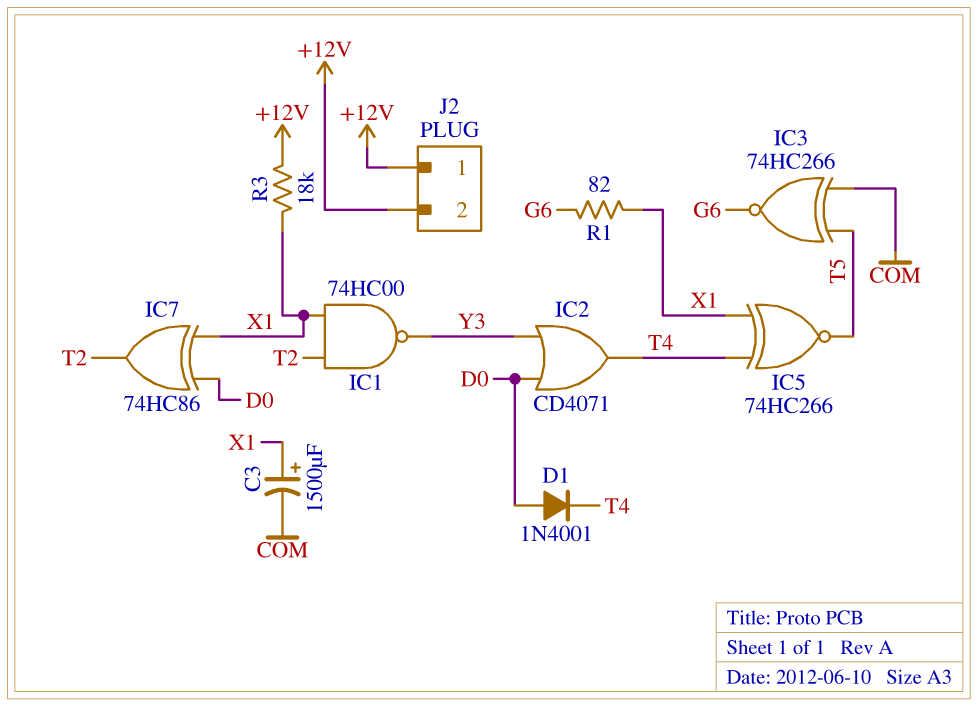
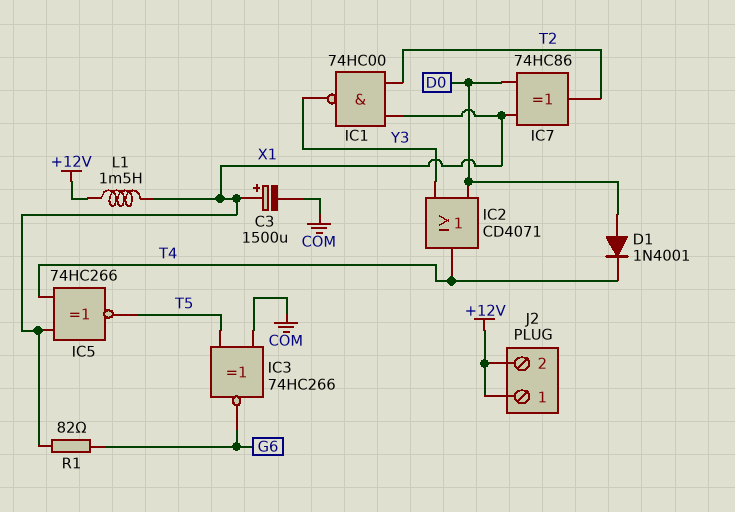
L1: none -> 1.5mH (+12V, X1)
R3: 18k (+12V, X1) -> none

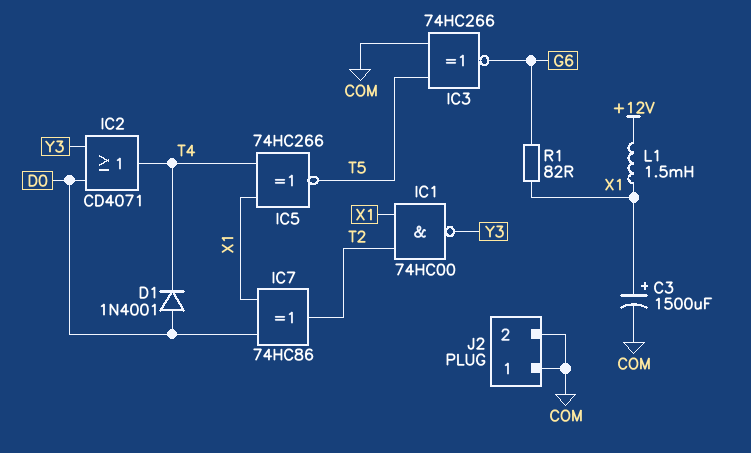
J2 pin 1: +12V -> COM
J2 pin 2: +12V -> COM

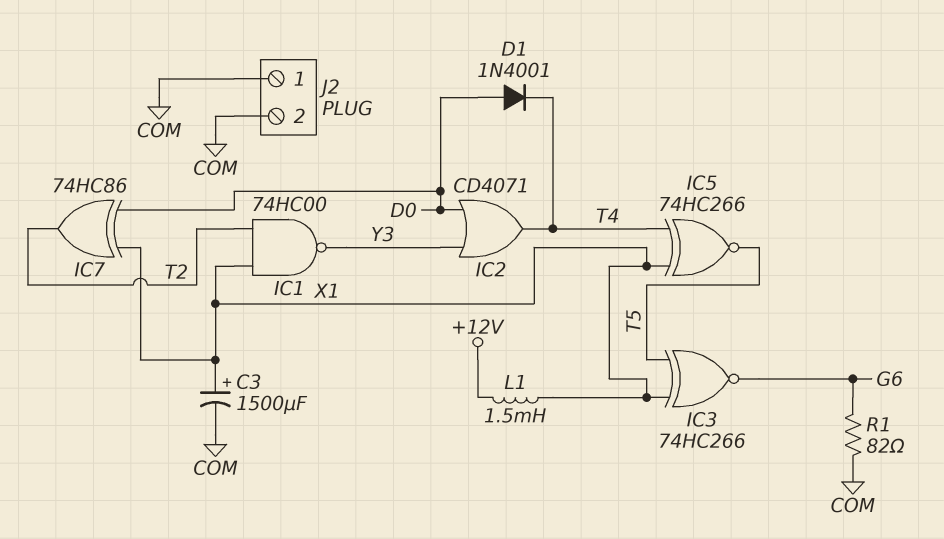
IC3: XNOR 74HC266 (in COM, in T5, out G6) -> XNOR 74HC266 (in T5, in X1, out G6)
R1: 82 (G6, X1) -> 82 (COM, G6)

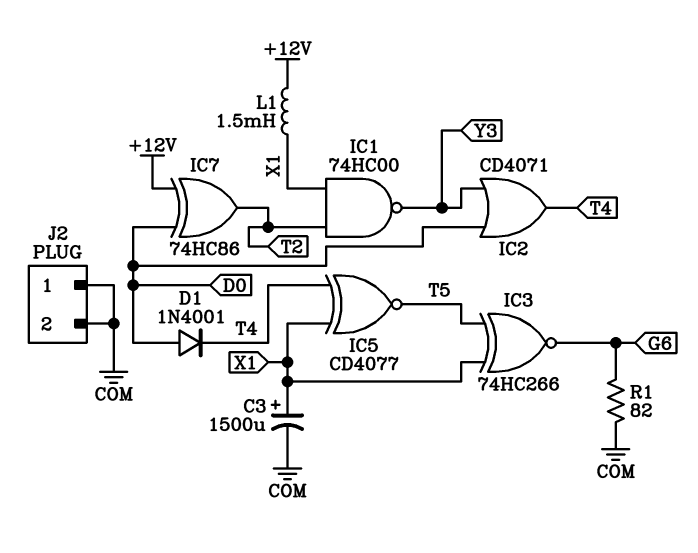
IC5: XNOR 74HC266 (in T4, in X1, out T5) -> XNOR CD4077 (in T4, in X1, out T5)
IC7: XOR 74HC86 (in D0, in X1, out T2) -> XOR 74HC86 (in +12V, in D0, out T2)

